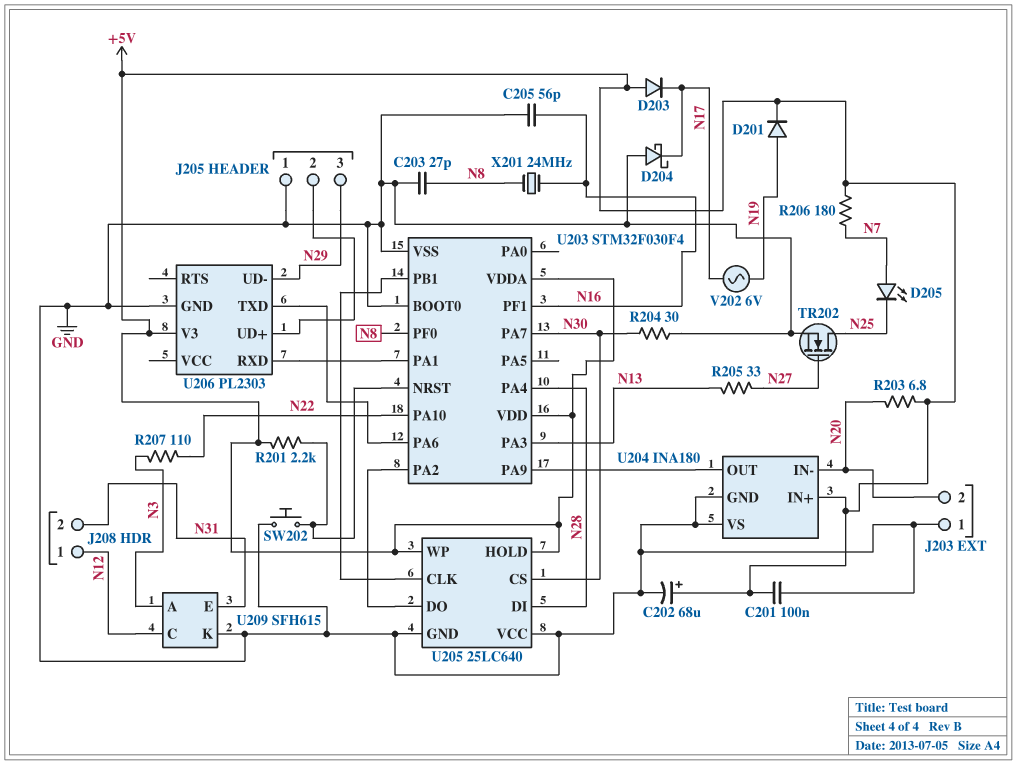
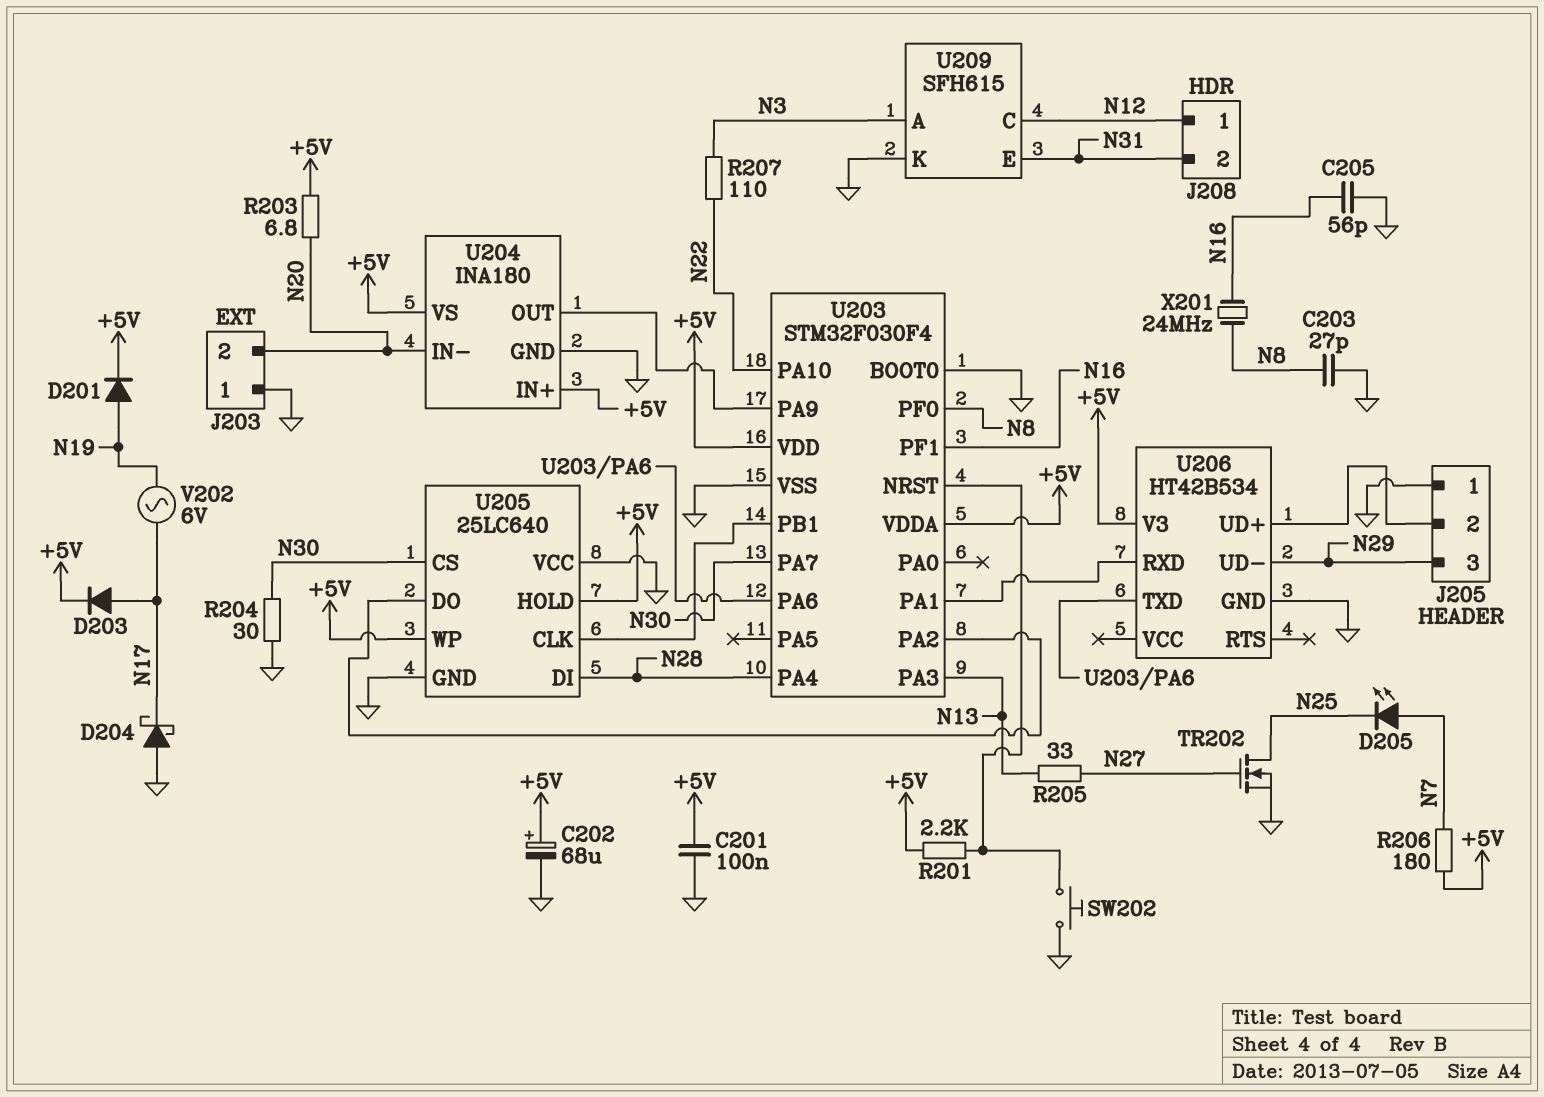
D203: diode (A +5V, K N17) -> diode (A N17, K +5V)
U204 pin VS: GND -> +5V
U206: PL2303 -> HT42B534

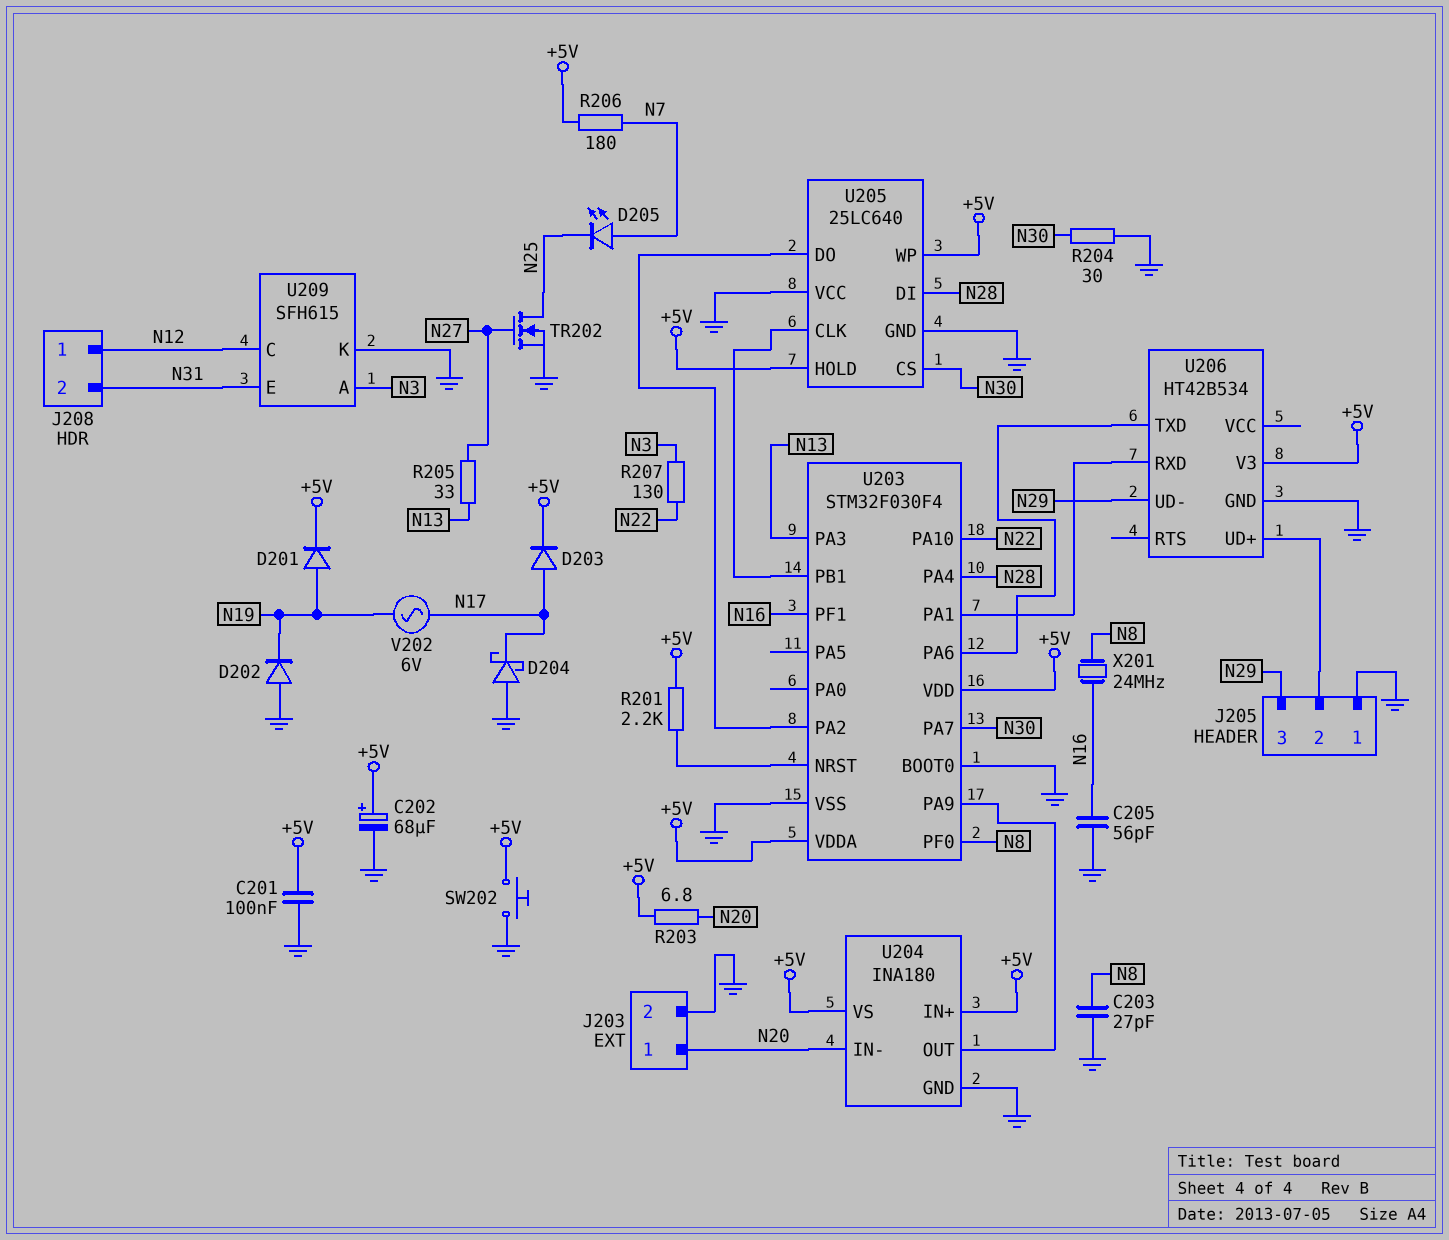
D202: none -> diode (A GND, K N19)
J203 pin 1: GND -> N20
J203 pin 2: N20 -> GND
R207: 110 (N3, N22) -> 130 (N3, N22)
SW202: button (GND, U203/NRST) -> button (+5V, GND)

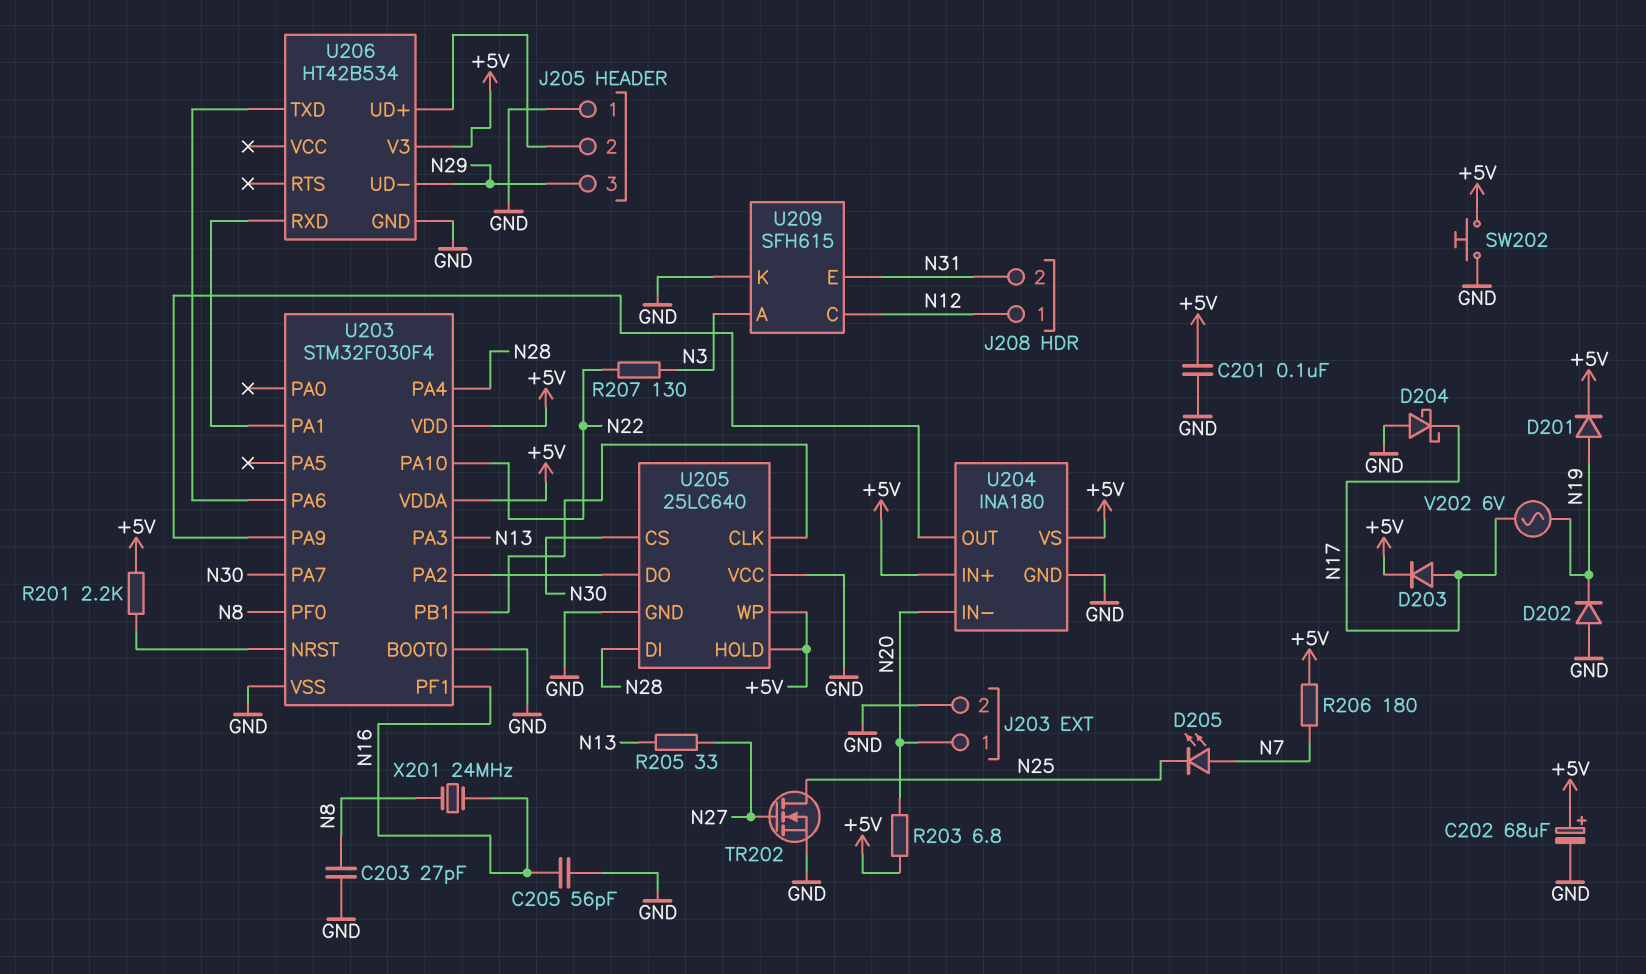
R204: 30 (GND, N30) -> none

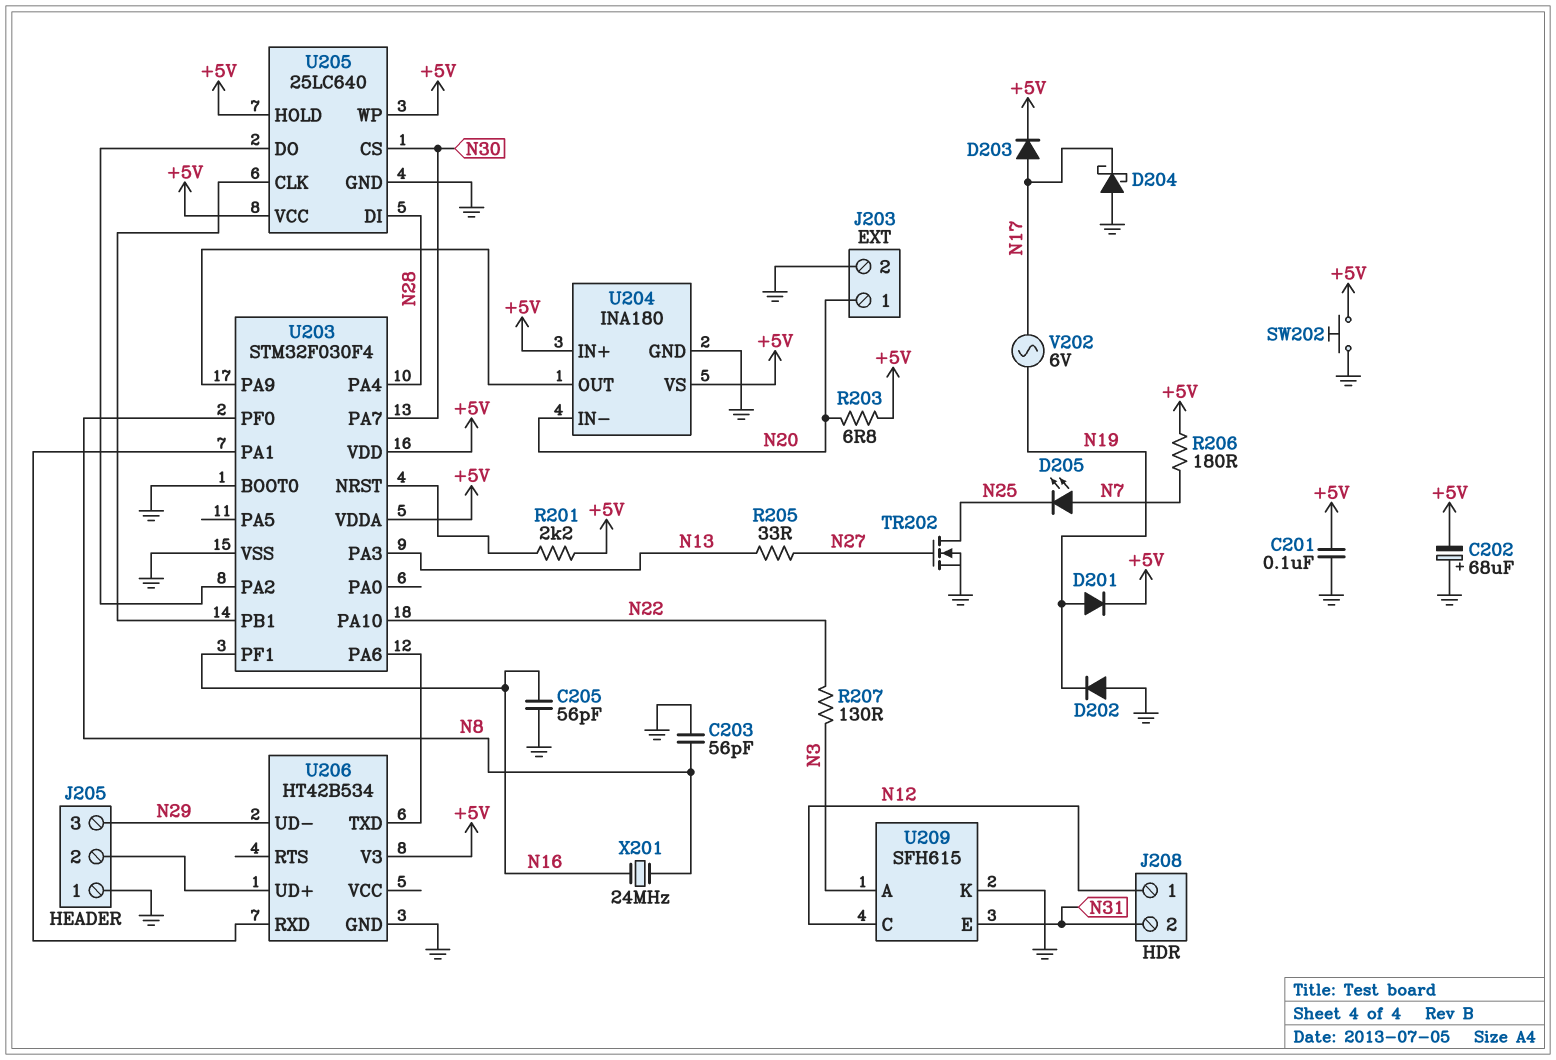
C202: 68uF (plus +5V, minus GND) -> 68uF (plus GND, minus +5V)
C203: 27pF (GND, N8) -> 56pF (GND, N8)
U205 pin VCC: GND -> +5V

